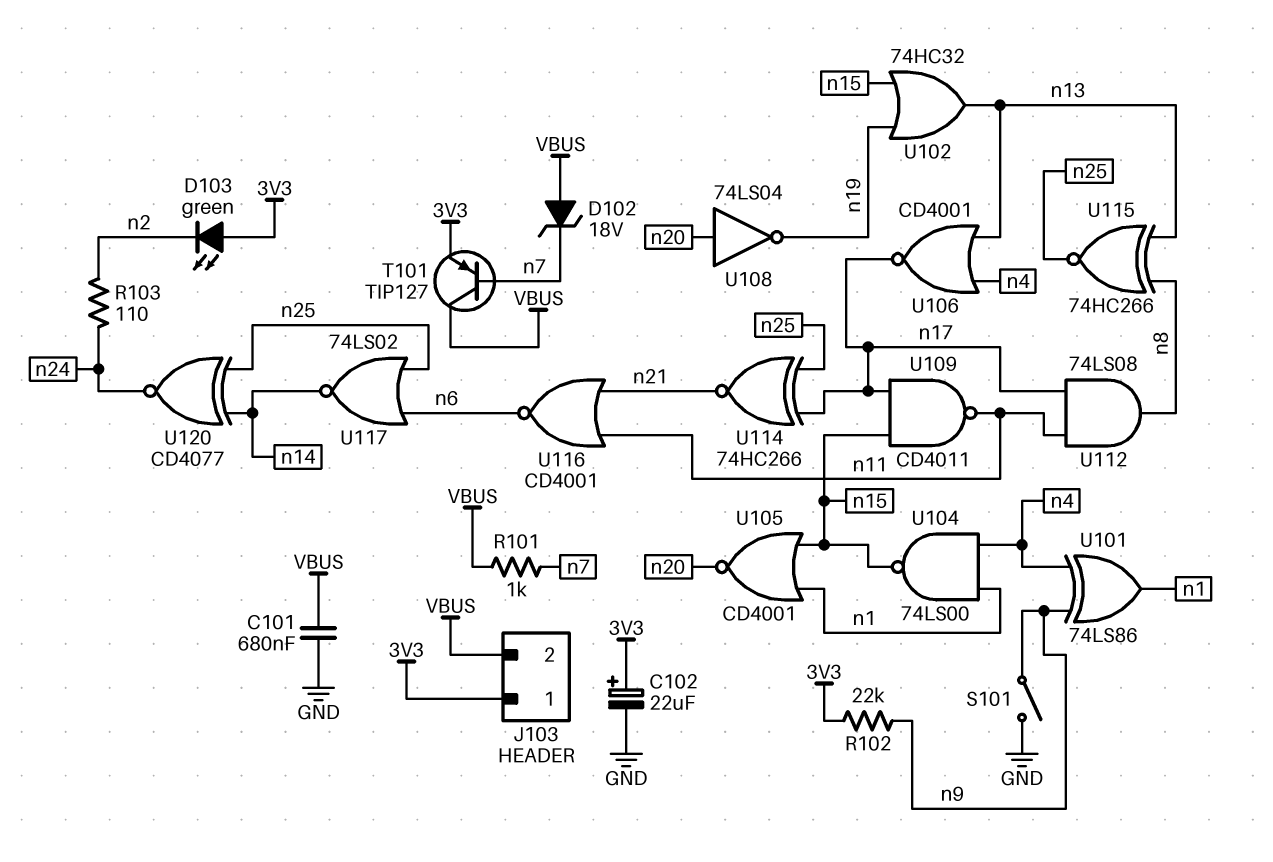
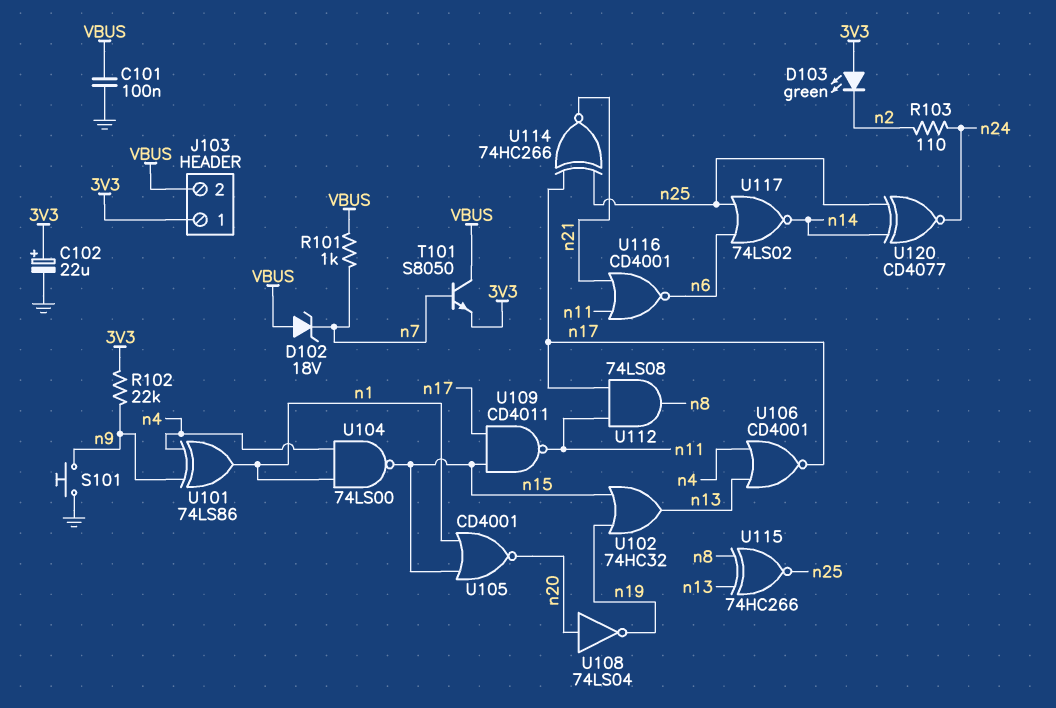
C101: 680nF (GND, VBUS) -> 100nF (GND, VBUS)
S101: switch (GND, n9) -> button (GND, n9)
T101: PNP TIP127 (B n7, C VBUS, E 3V3) -> NPN S8050 (B n7, C VBUS, E 3V3)

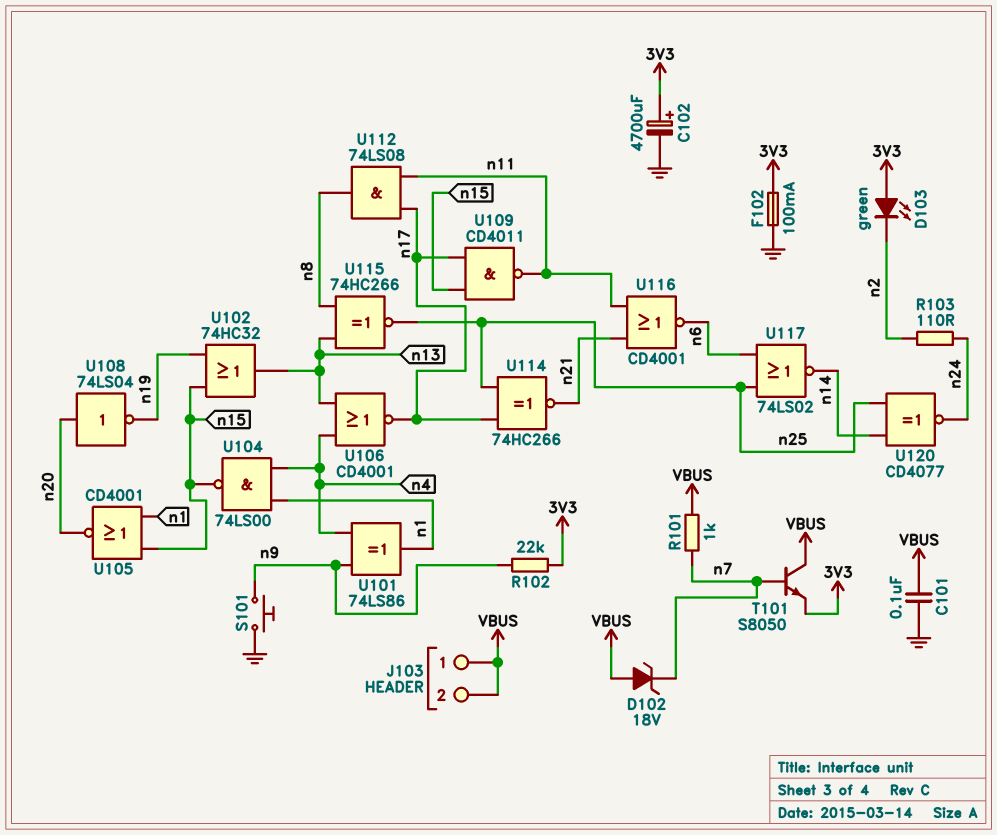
C102: 22uF (plus 3V3, minus GND) -> 4700uF (plus 3V3, minus GND)
F102: none -> 100mA (3V3, GND)
J103 pin 1: 3V3 -> VBUS

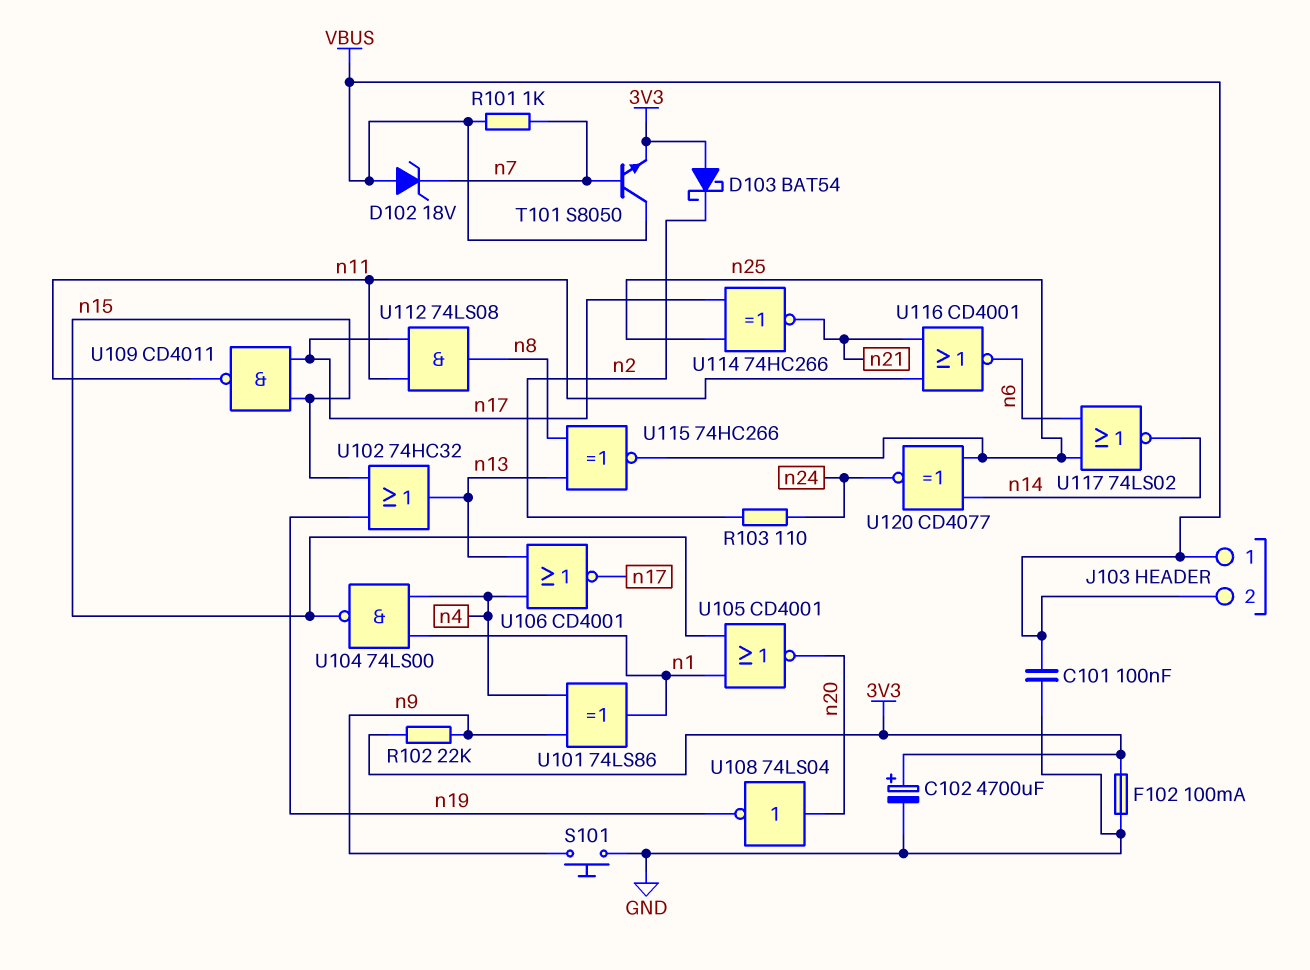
D103: LED green (A 3V3, K n2) -> schottky BAT54 (A 3V3, K n2)

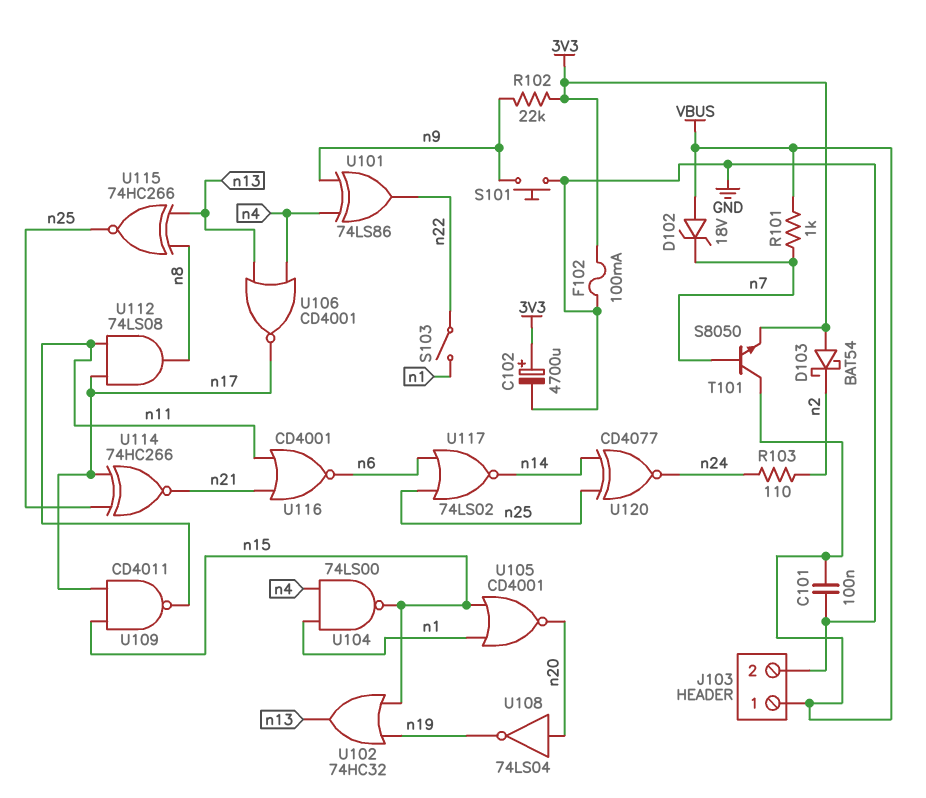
J103 pin 2: VBUS -> GND
S103: none -> switch (n1, n22)
U101: XOR 74LS86 (in n4, in n9, out n1) -> XOR 74LS86 (in n4, in n9, out n22)

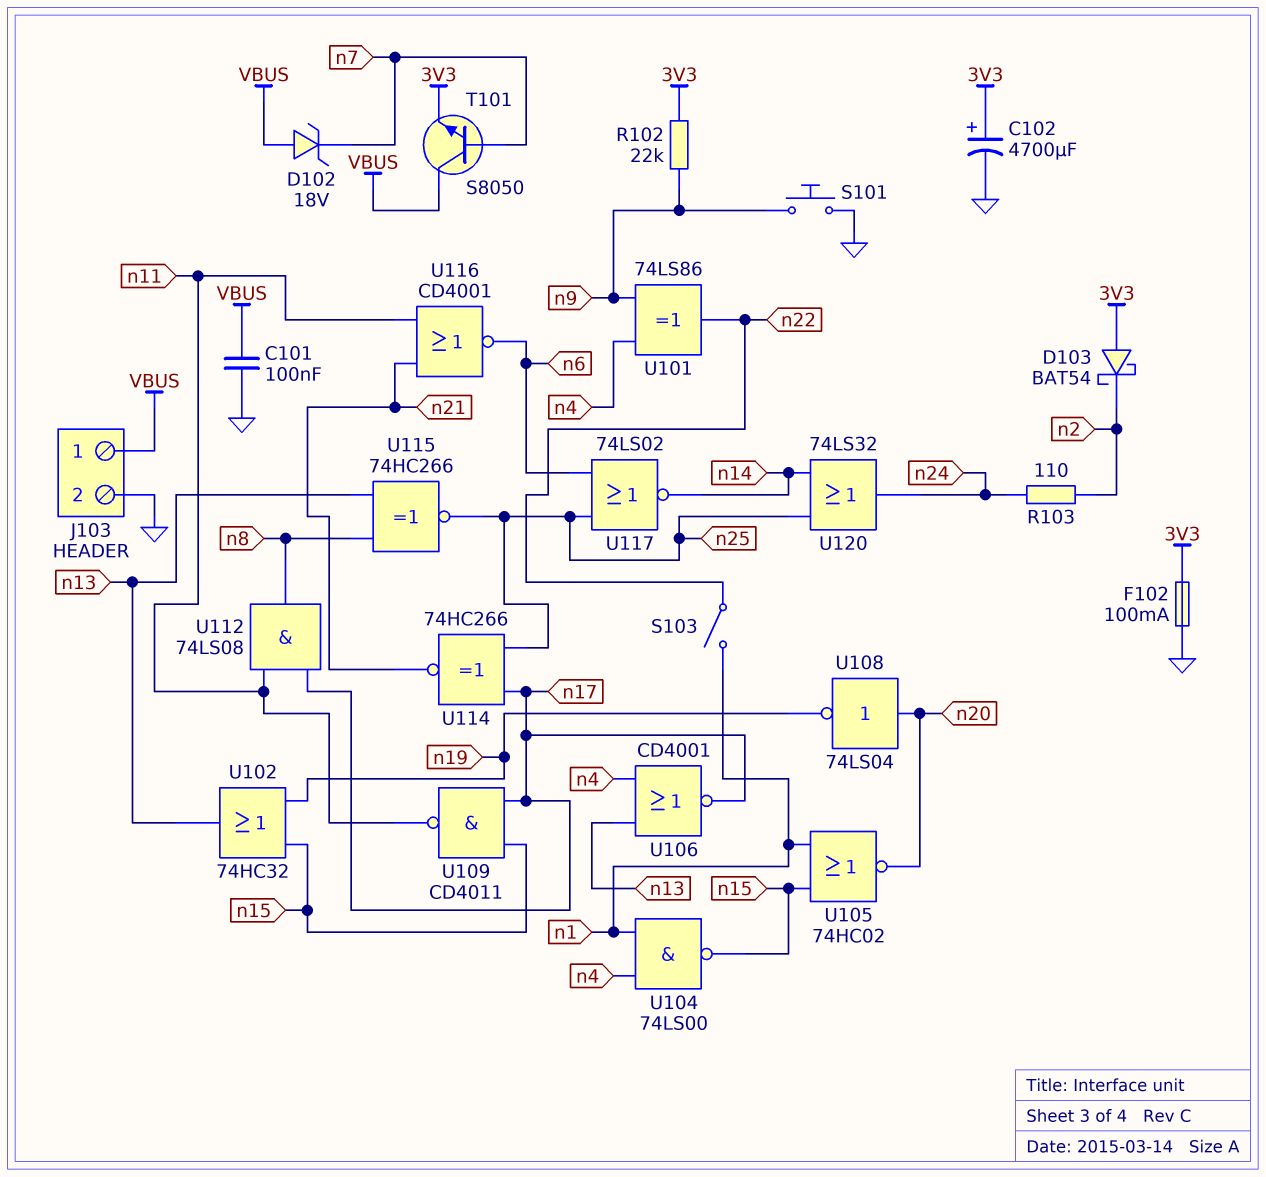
R101: 1k (VBUS, n7) -> none
U105: NOR CD4001 (in n1, in n15, out n20) -> NOR 74HC02 (in n1, in n15, out n20)
U120: XNOR CD4077 (in n14, in n25, out n24) -> OR 74LS32 (in n14, in n25, out n24)

